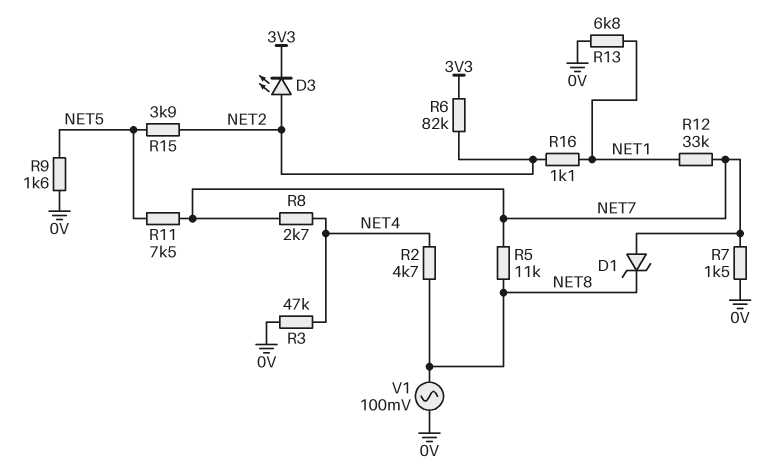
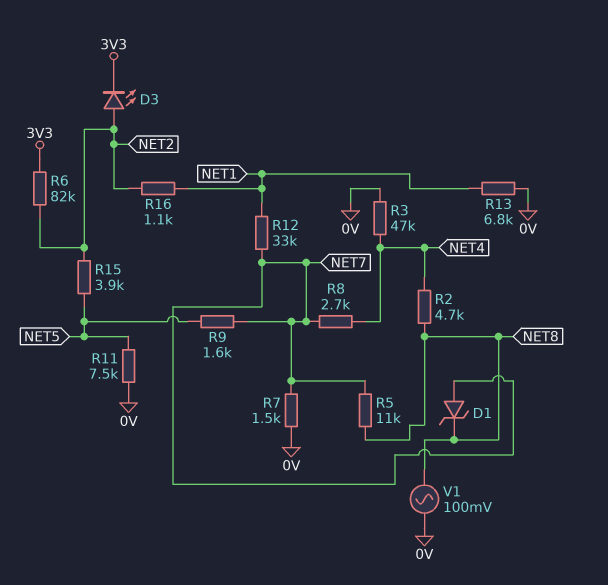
R9: 1.6k (0V, NET5) -> 1.6k (NET5, NET7)
R11: 7.5k (NET5, NET7) -> 7.5k (0V, NET5)

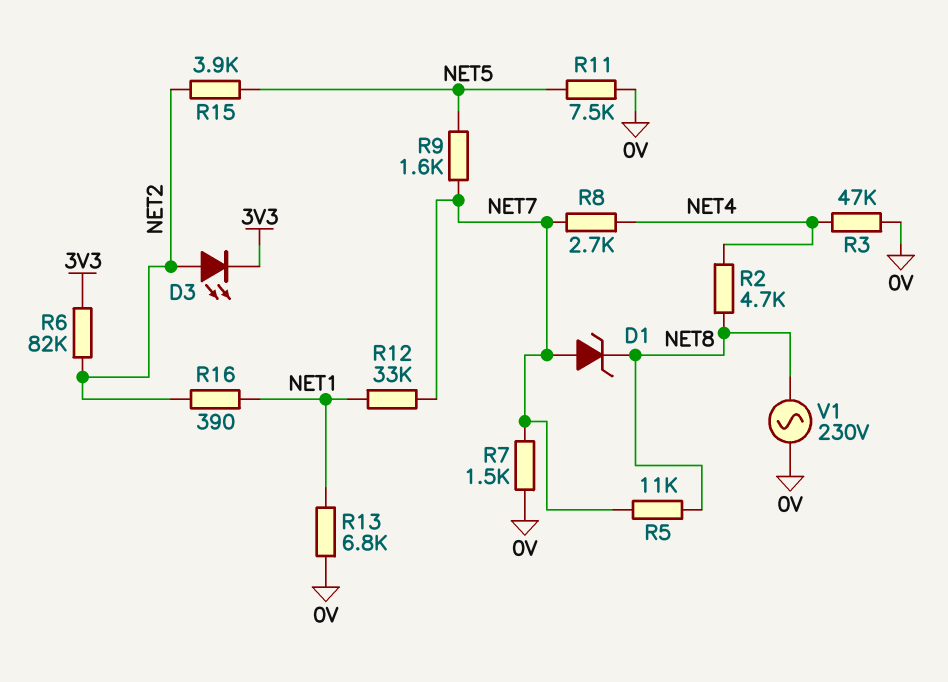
R16: 1.1k (NET1, NET2) -> 390 (NET1, NET2)
V1: AC 100mV (0V, NET8) -> AC 230V (0V, NET8)

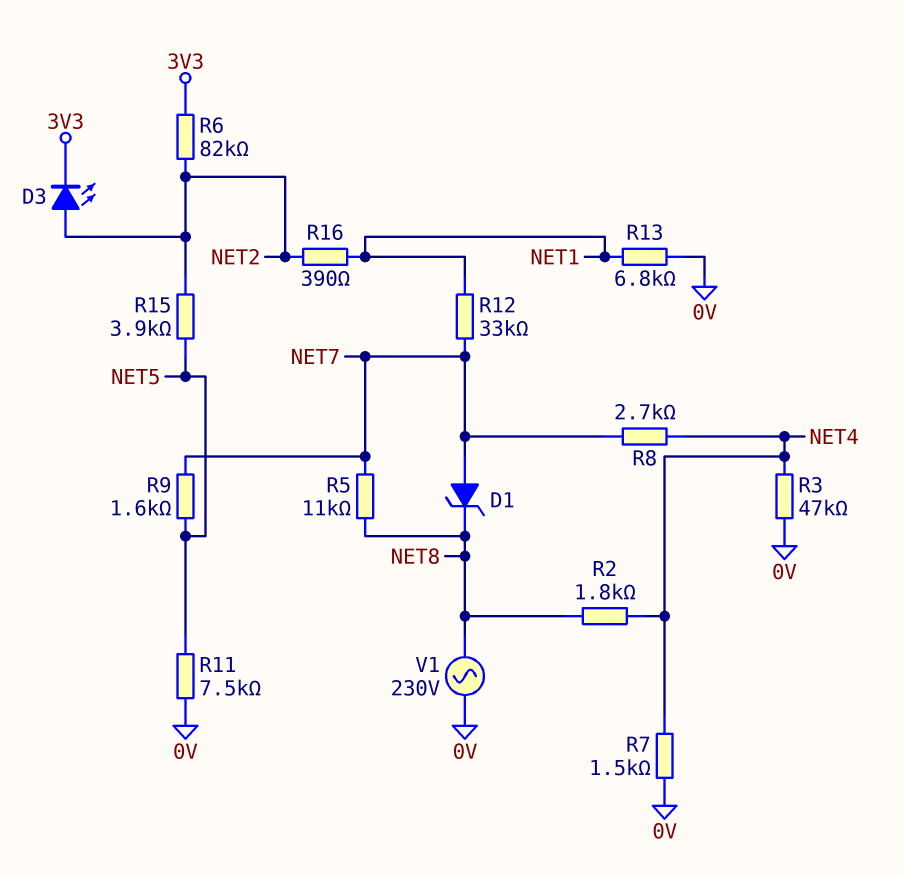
R2: 4.7k (NET4, NET8) -> 1.8k (NET4, NET8)
R7: 1.5k (0V, NET7) -> 1.5k (0V, NET4)

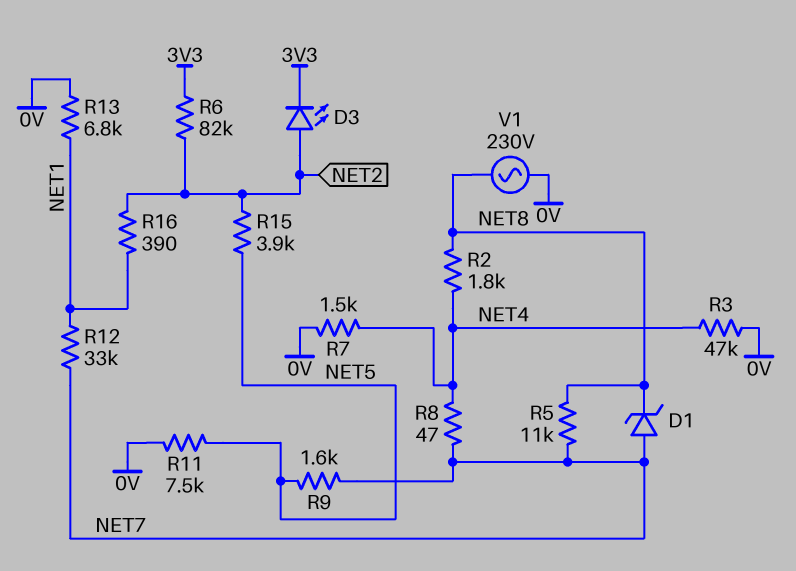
R8: 2.7k (NET4, NET7) -> 47 (NET4, NET7)

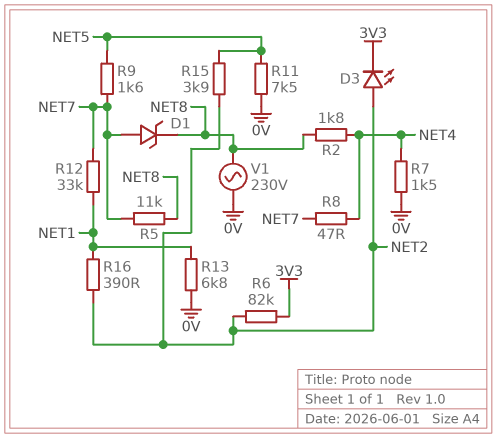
R3: 47k (0V, NET4) -> none

